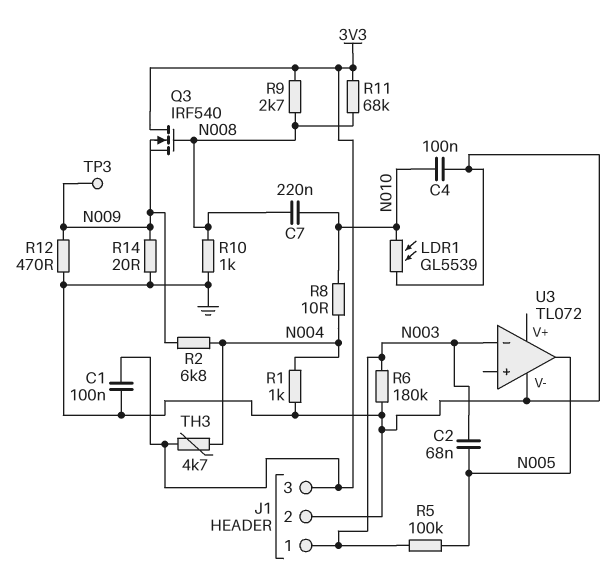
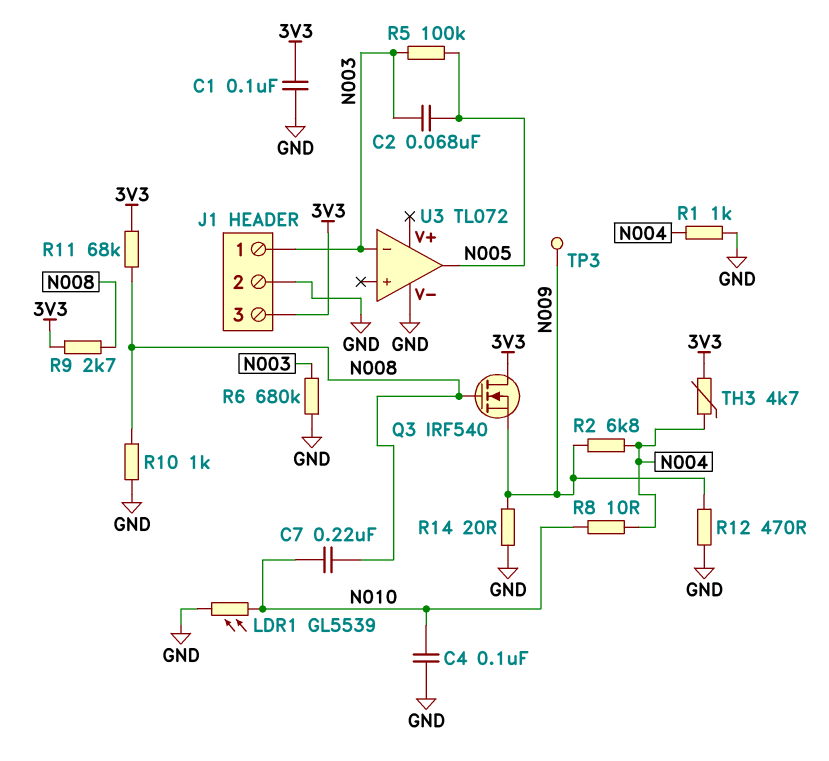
R6: 180k (GND, N003) -> 680k (GND, N003)

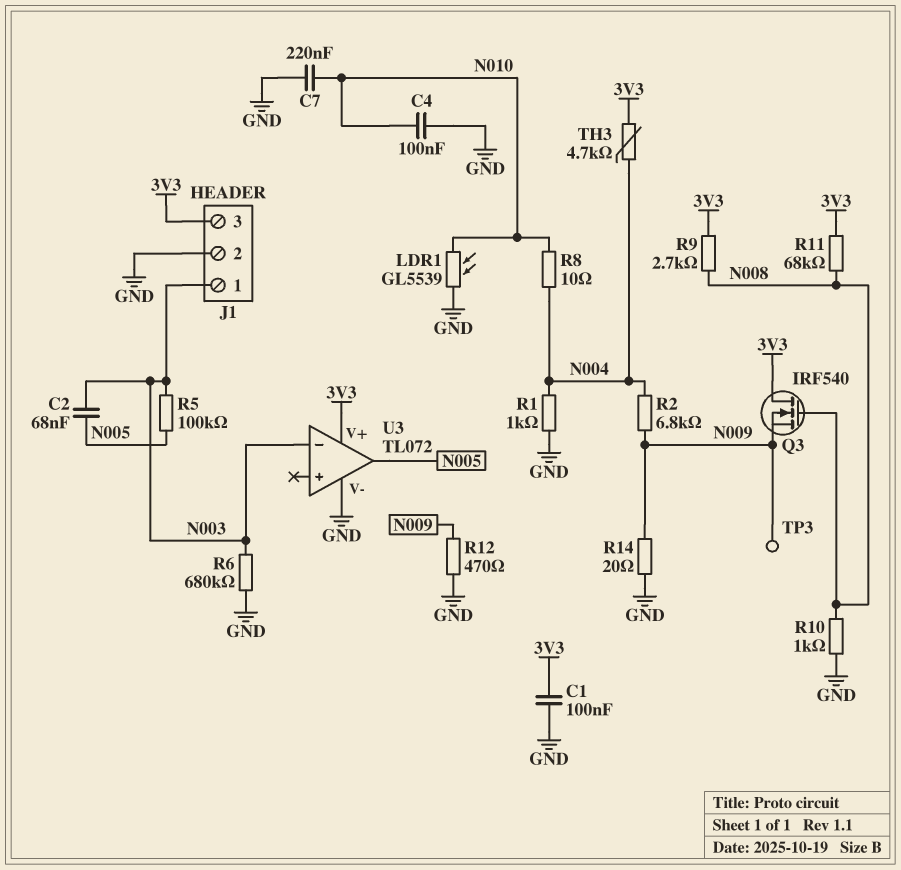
C7: 220nF (N008, N010) -> 220nF (GND, N010)
U3 pin V+: none -> 3V3

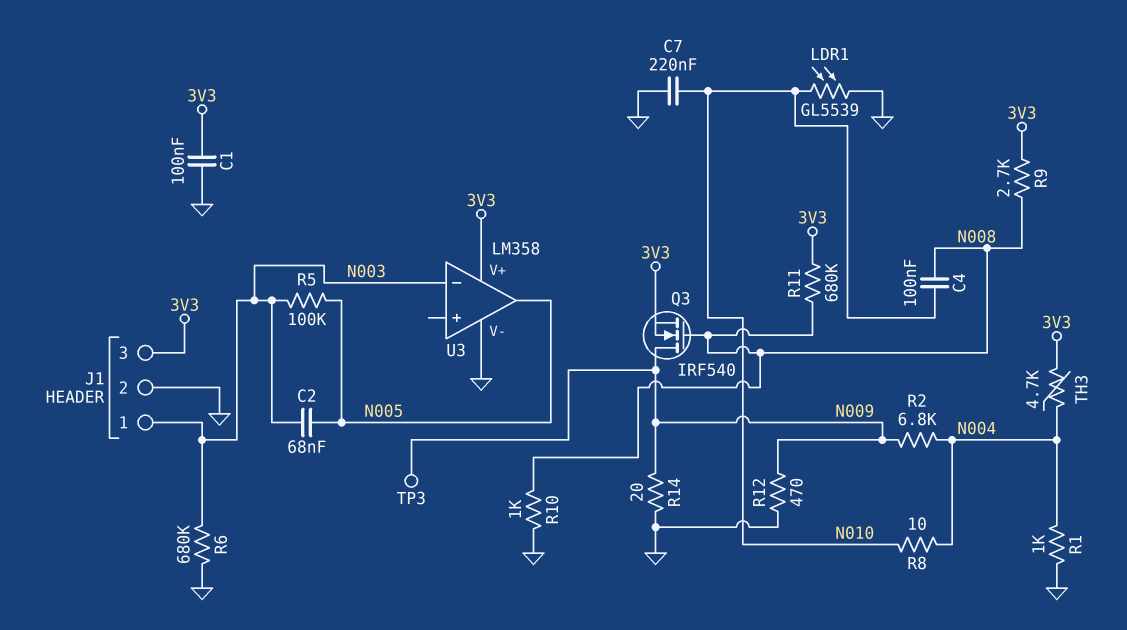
C4: 100nF (GND, N010) -> 100nF (N008, N010)
Q3: NMOS IRF540 (G N008, D 3V3, S N009) -> NMOS IRF540 (G N008, D N009, S 3V3)
R11: 68k (3V3, N008) -> 680k (3V3, N008)
U3: TL072 -> LM358

